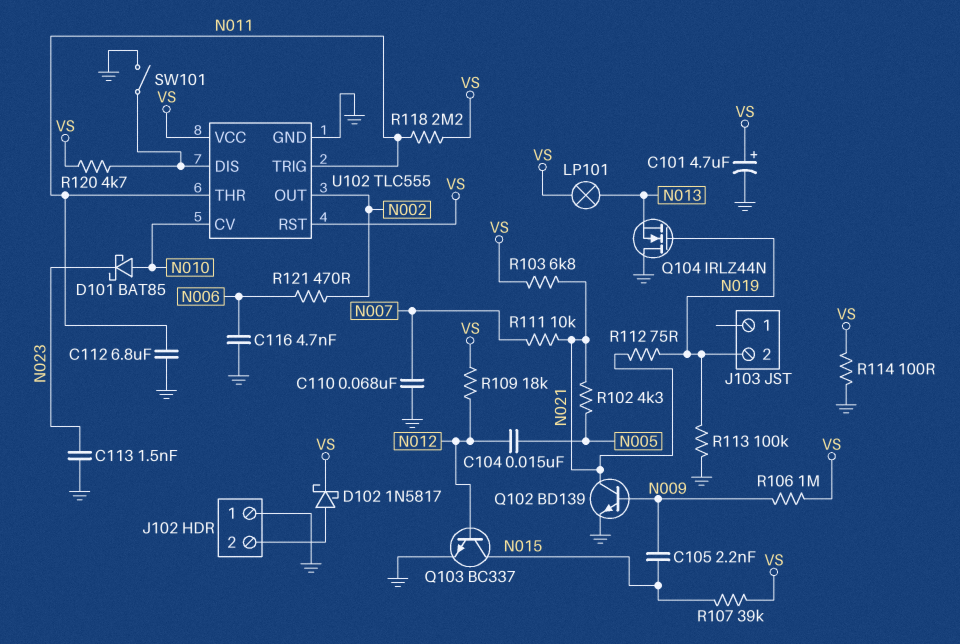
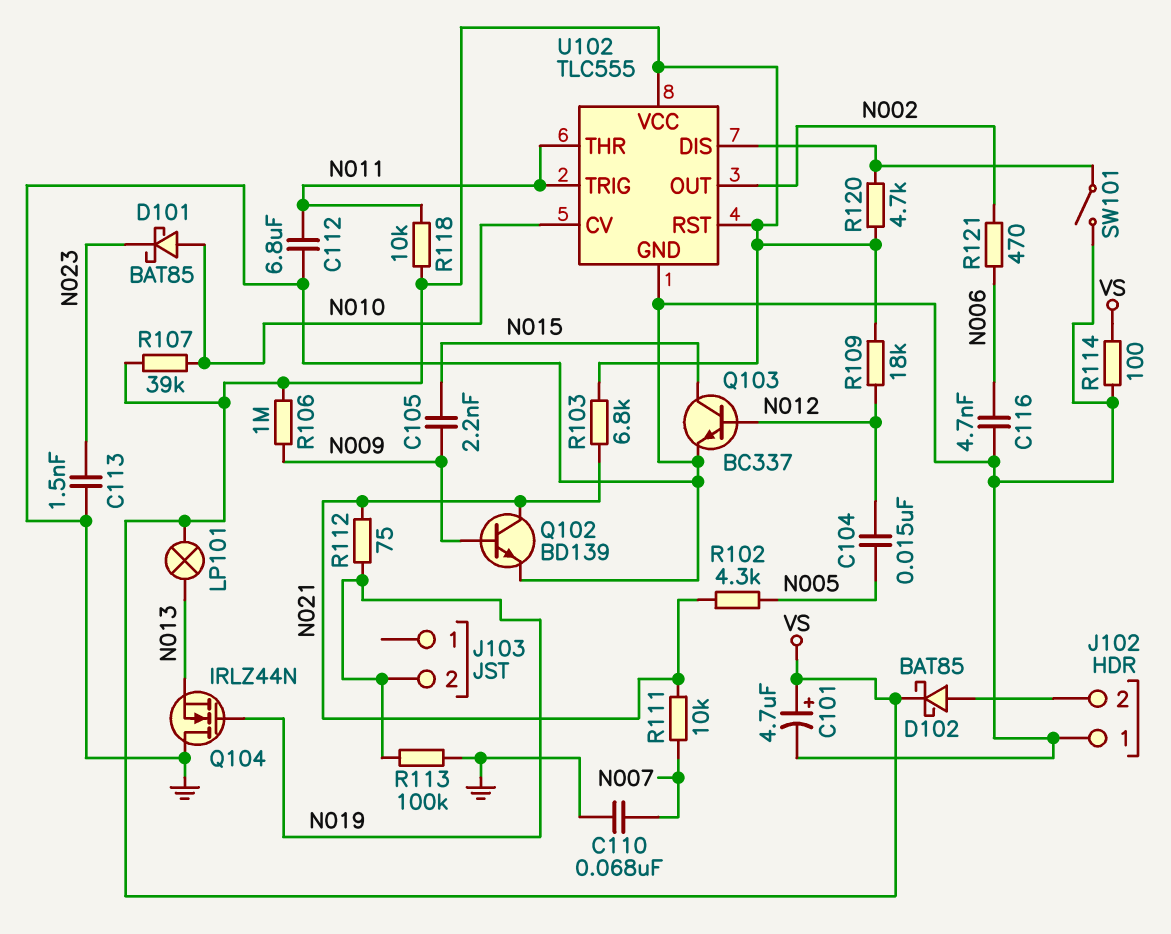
D102: schottky 1N5817 (A J102/2, K VS) -> schottky BAT85 (A J102/2, K VS)
R107: 39k (N015, VS) -> 39k (N010, VS)
R118: 2.2M (N011, VS) -> 10k (N011, VS)

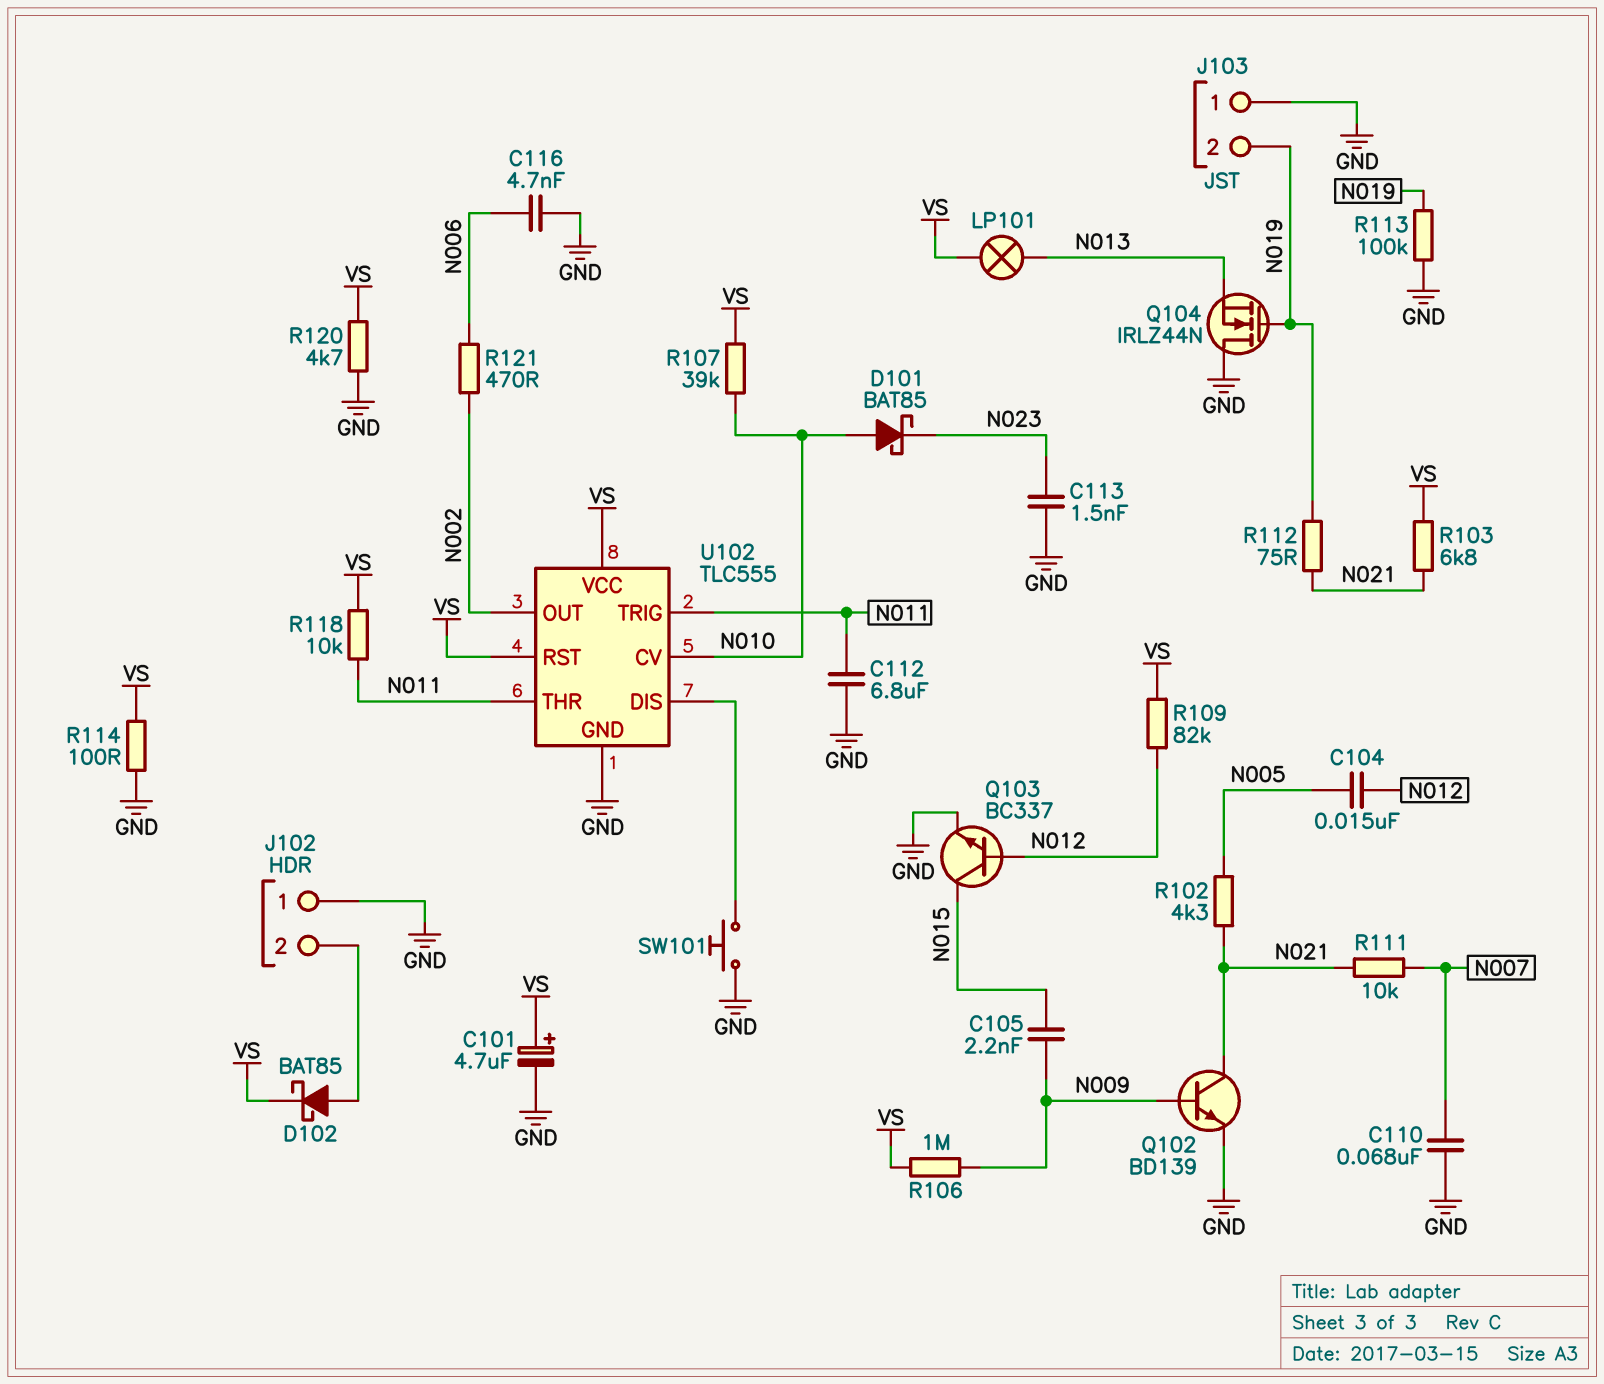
J103 pin 1: none -> GND
R109: 18k (N012, VS) -> 82k (N012, VS)
R120: 4.7k (U102/DIS, VS) -> 4.7k (GND, VS)
SW101: switch (GND, U102/DIS) -> button (GND, U102/DIS)

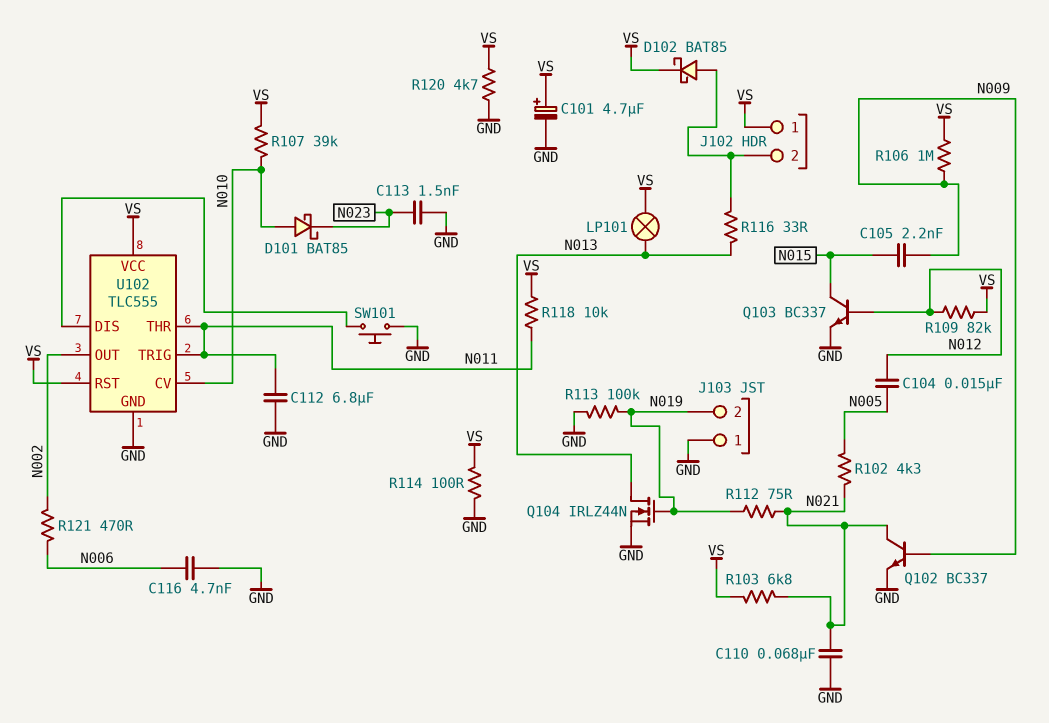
C110: 68nF (GND, N007) -> 68nF (GND, N021)
J102 pin 1: GND -> VS
Q102: NPN BD139 (B N009, C N021, E GND) -> NPN BC337 (B N009, C N021, E GND)
Q104: NMOS IRLZ44N (G N019, D GND, S N013) -> NMOS IRLZ44N (G N019, D N013, S GND)
R111: 10k (N007, N021) -> none
R116: none -> 33 (J102/2, N013)

